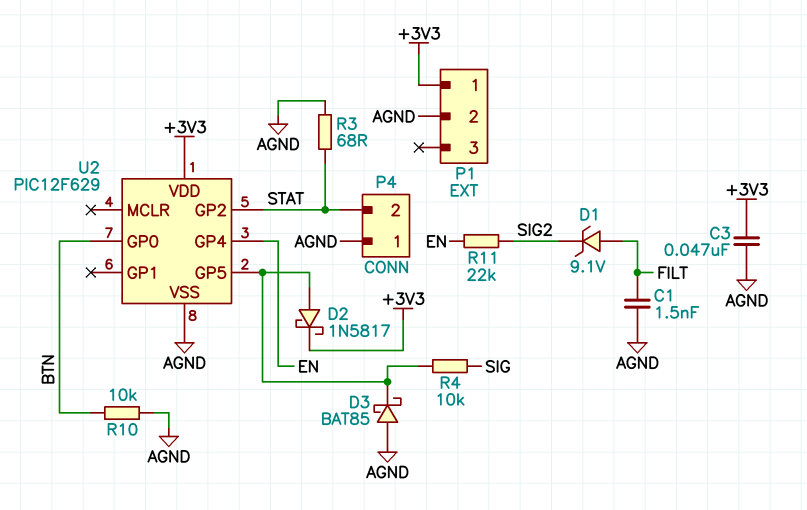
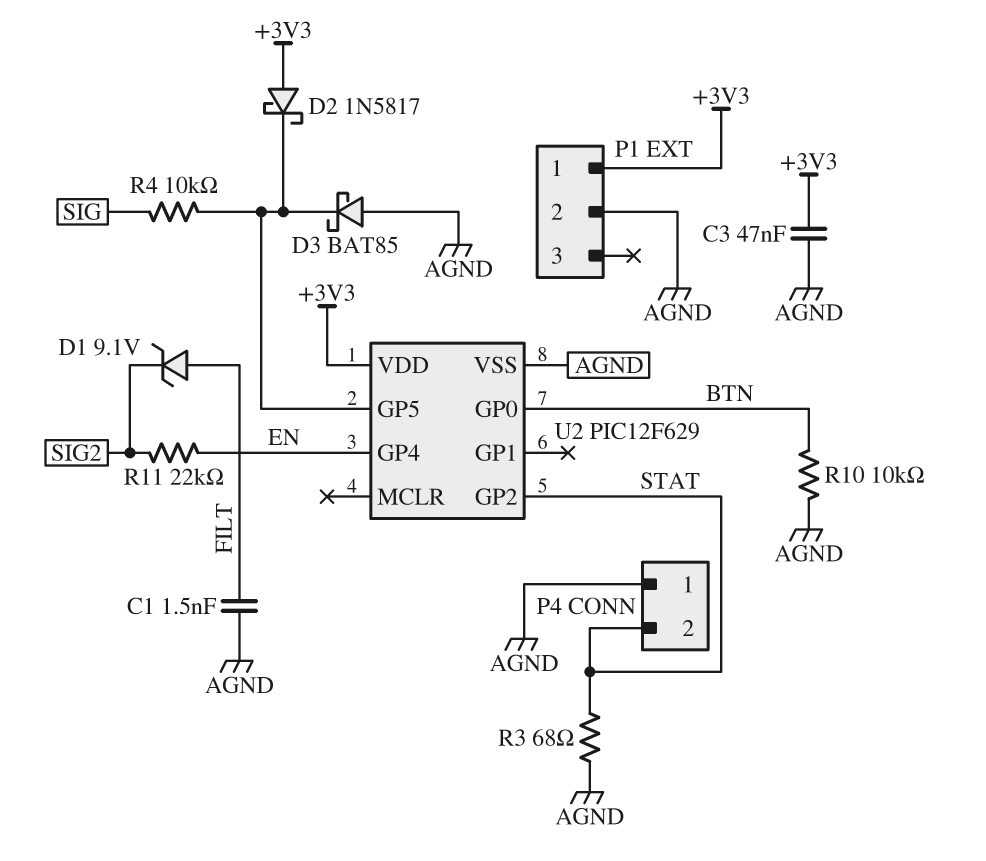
D2: schottky 1N5817 (A U2/GP5, K +3V3) -> schottky 1N5817 (A +3V3, K U2/GP5)

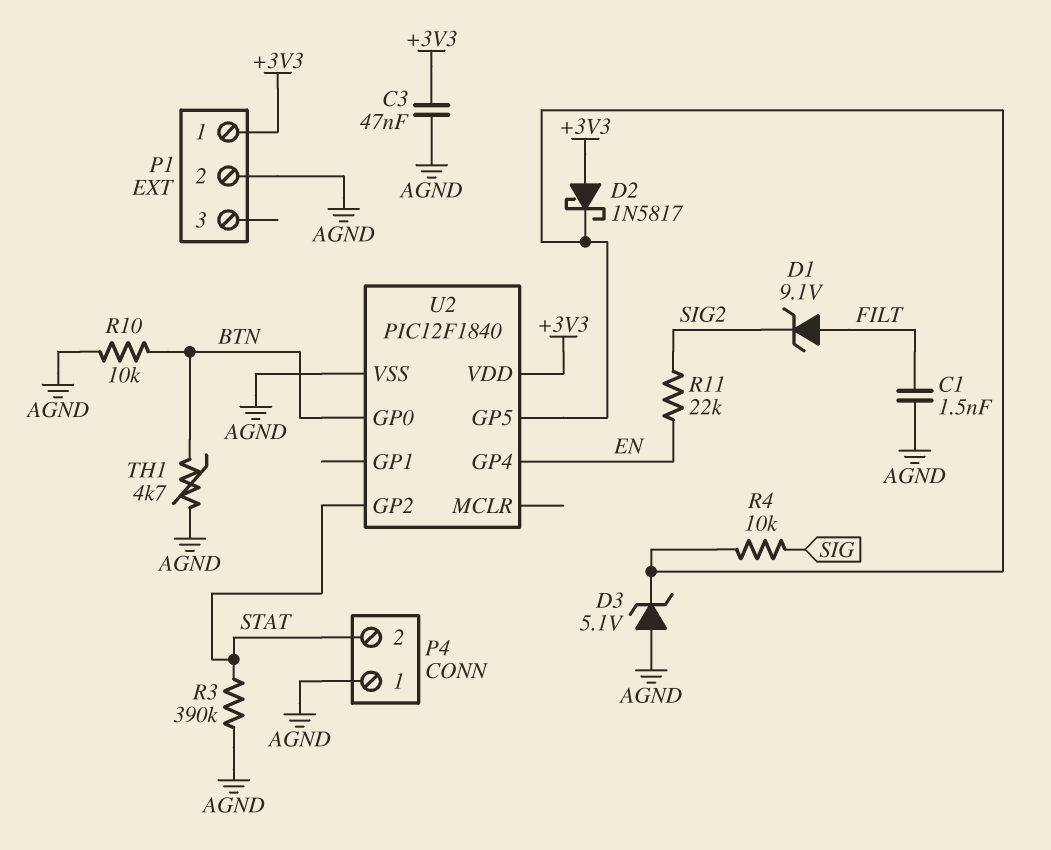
D3: schottky BAT85 (A AGND, K U2/GP5) -> zener 5.1V (A AGND, K U2/GP5)
R3: 68 (AGND, STAT) -> 390k (AGND, STAT)
TH1: none -> 4.7k (AGND, BTN)
U2: PIC12F629 -> PIC12F1840

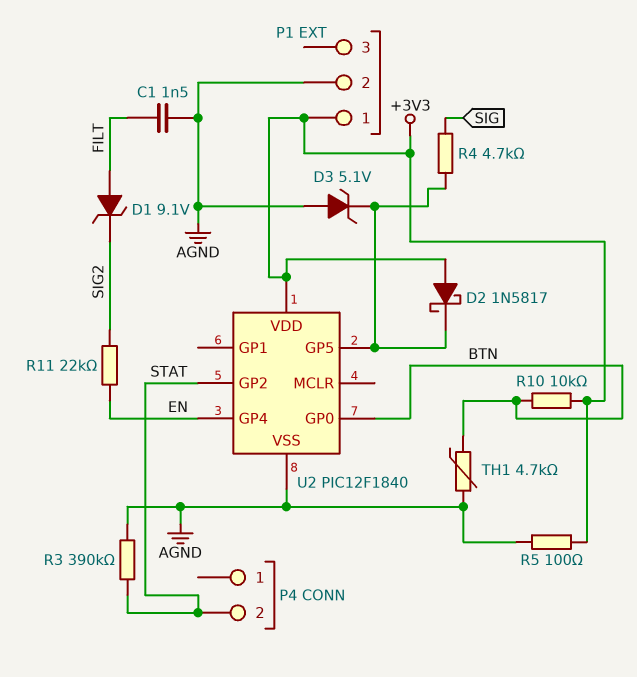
C3: 47nF (+3V3, AGND) -> none
P4 pin 1: AGND -> none
R4: 10k (SIG, U2/GP5) -> 4.7k (SIG, U2/GP5)
R5: none -> 100 (+3V3, AGND)
R10: 10k (AGND, BTN) -> 10k (+3V3, BTN)

